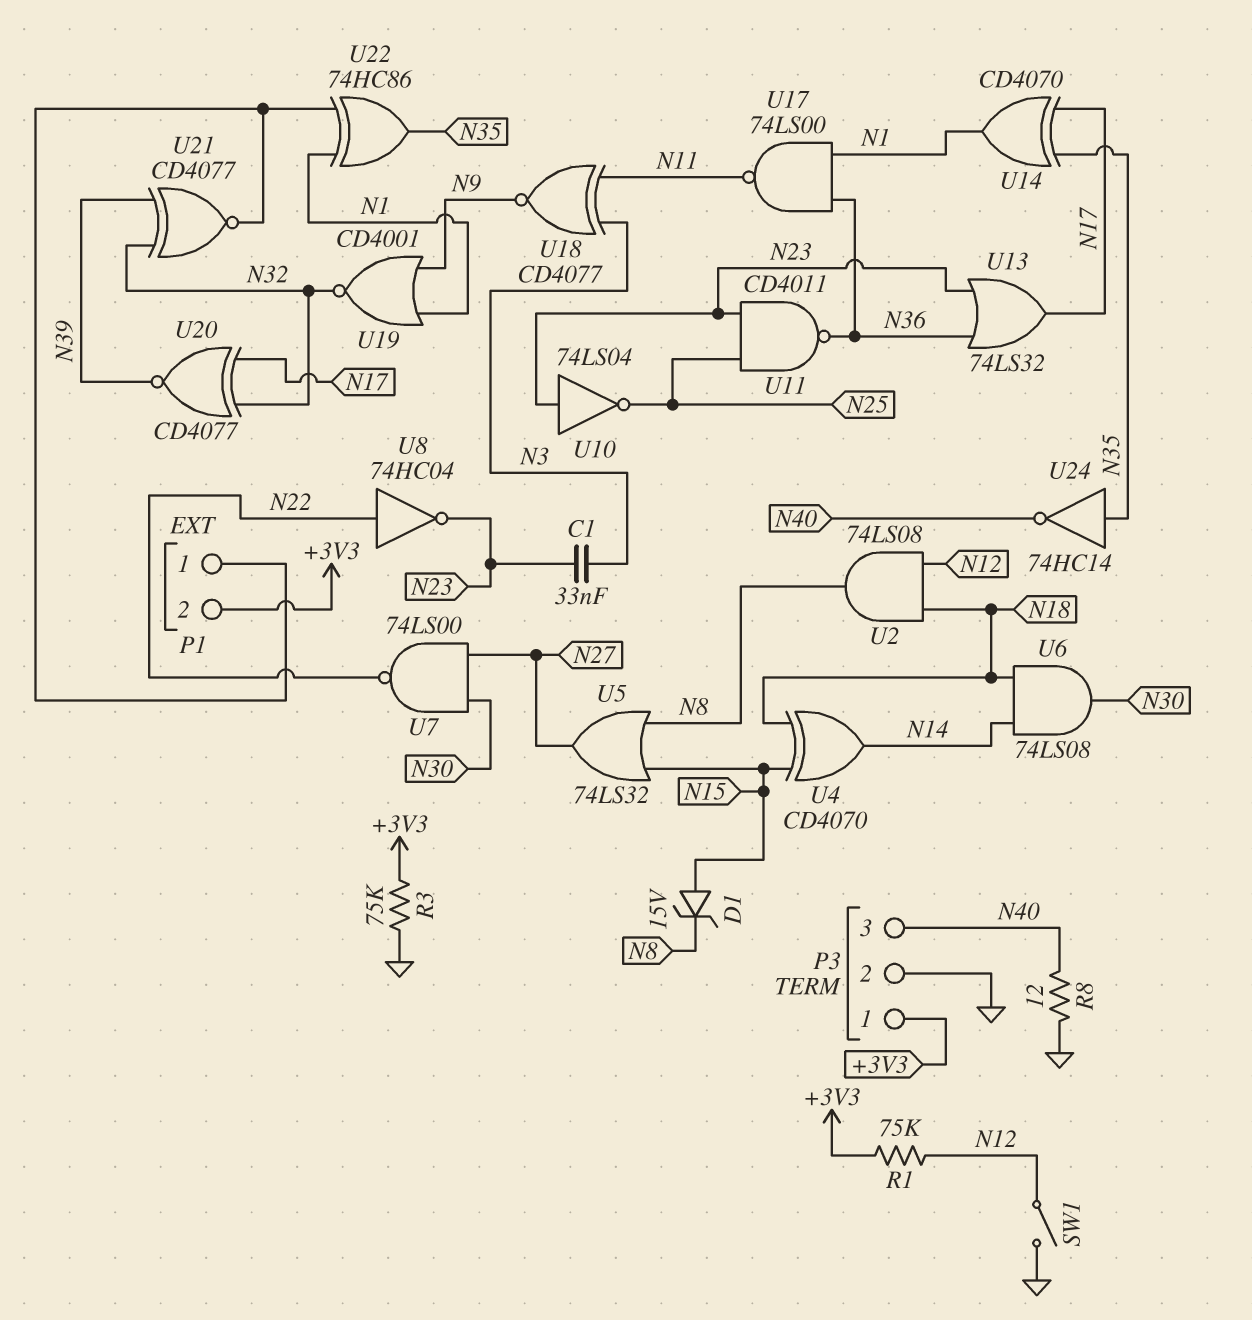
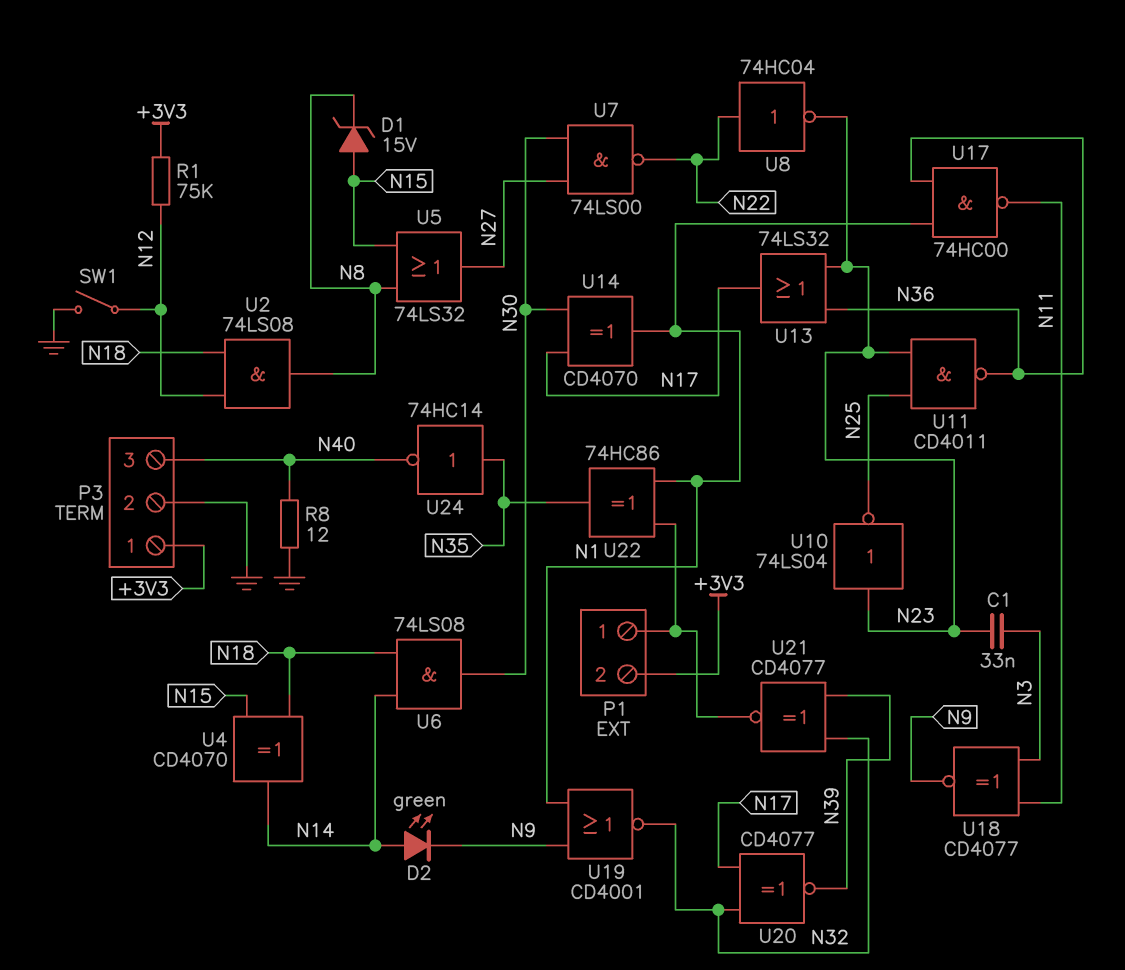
D2: none -> LED green (A N14, K N9)
R3: 75k (+3V3, GND) -> none
U14: XOR CD4070 (in N17, in N35, out N1) -> XOR CD4070 (in N17, in N30, out N1)
U17: NAND 74LS00 (in N1, in N36, out N11) -> NAND 74HC00 (in N1, in N36, out N11)

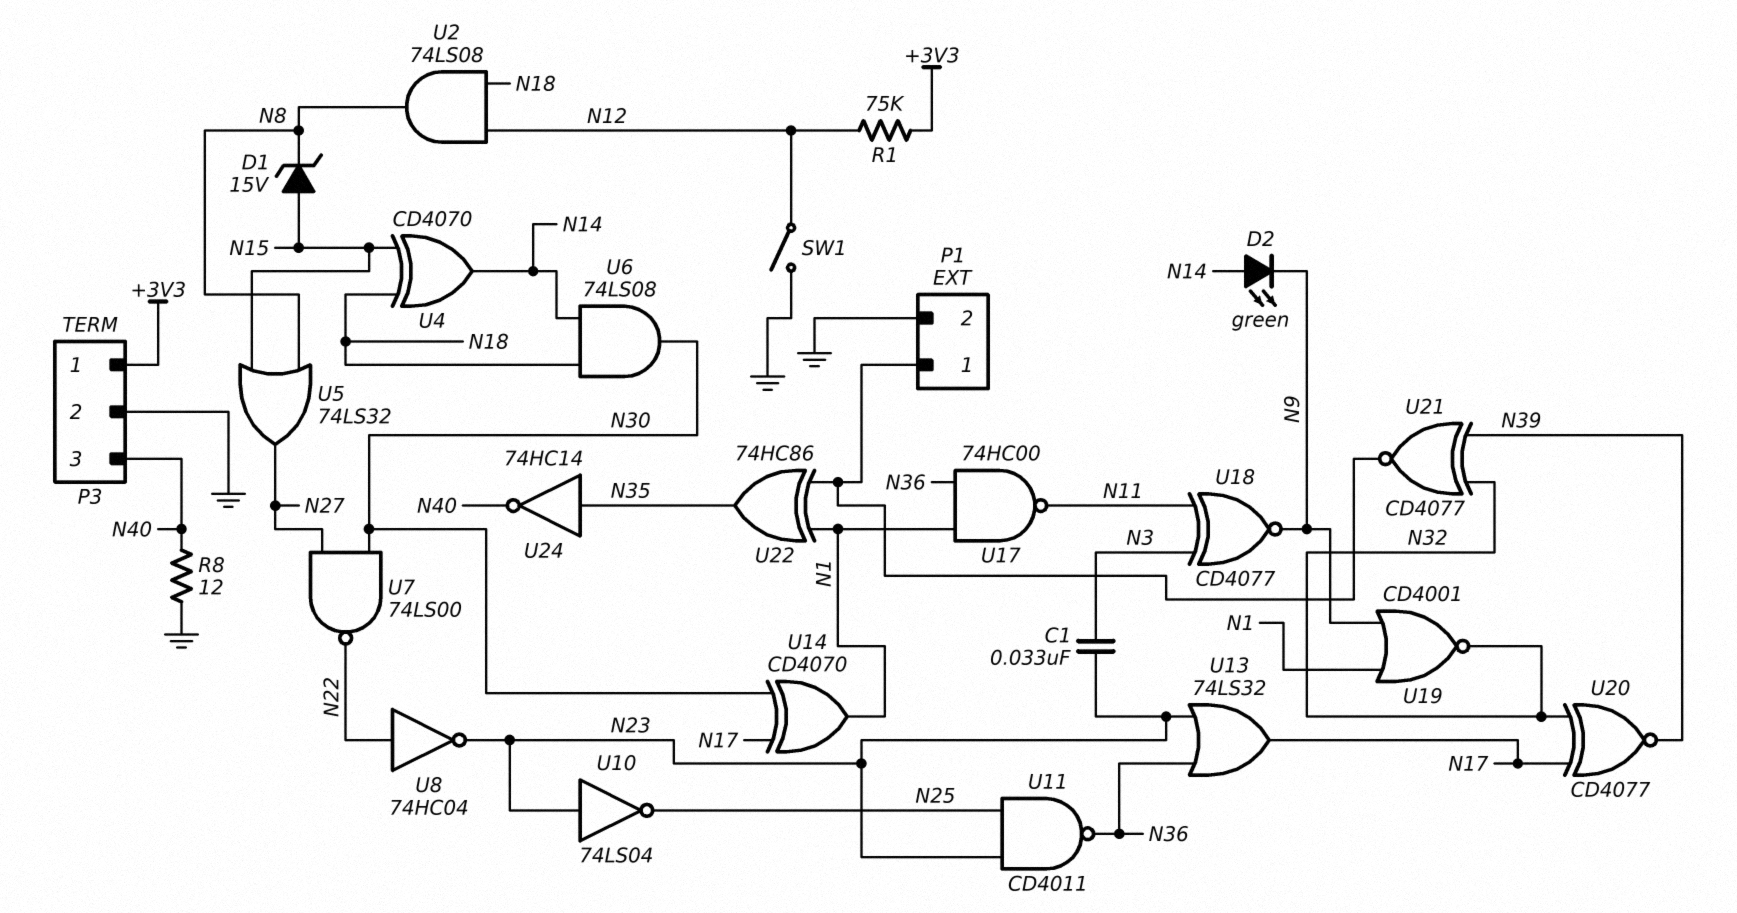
P1 pin 2: +3V3 -> GND

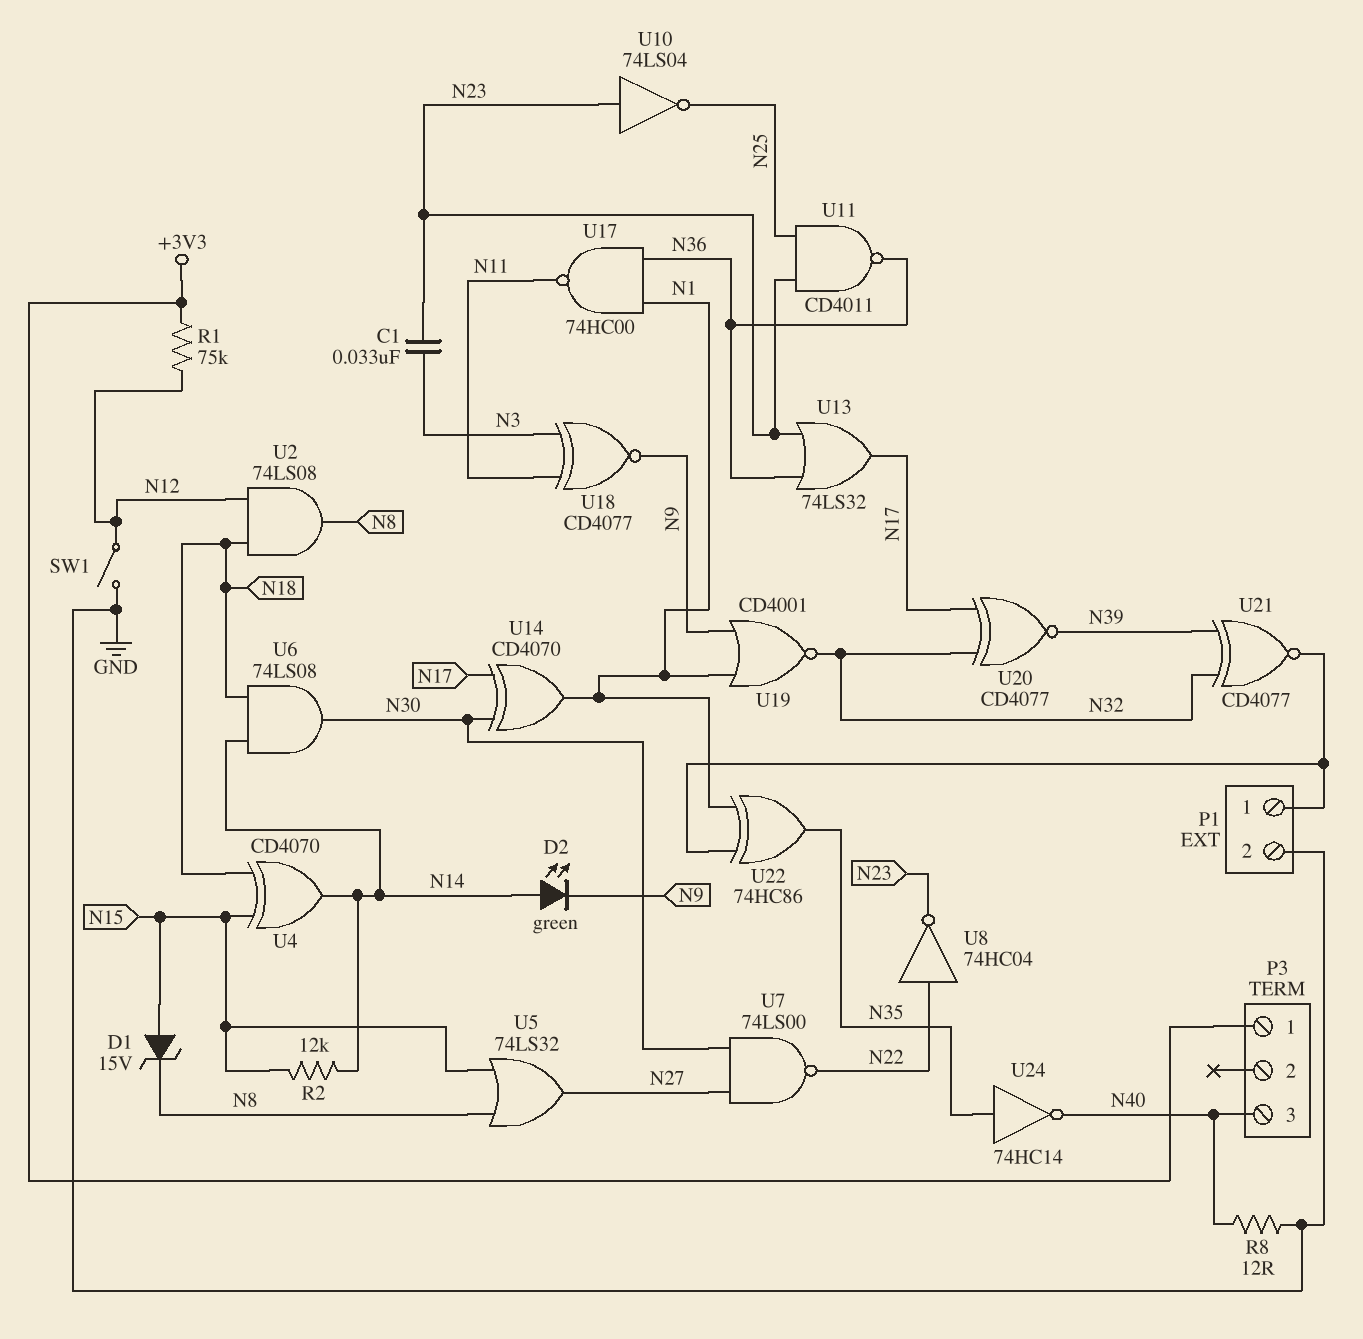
P3 pin 2: GND -> none
R2: none -> 12k (N14, N15)

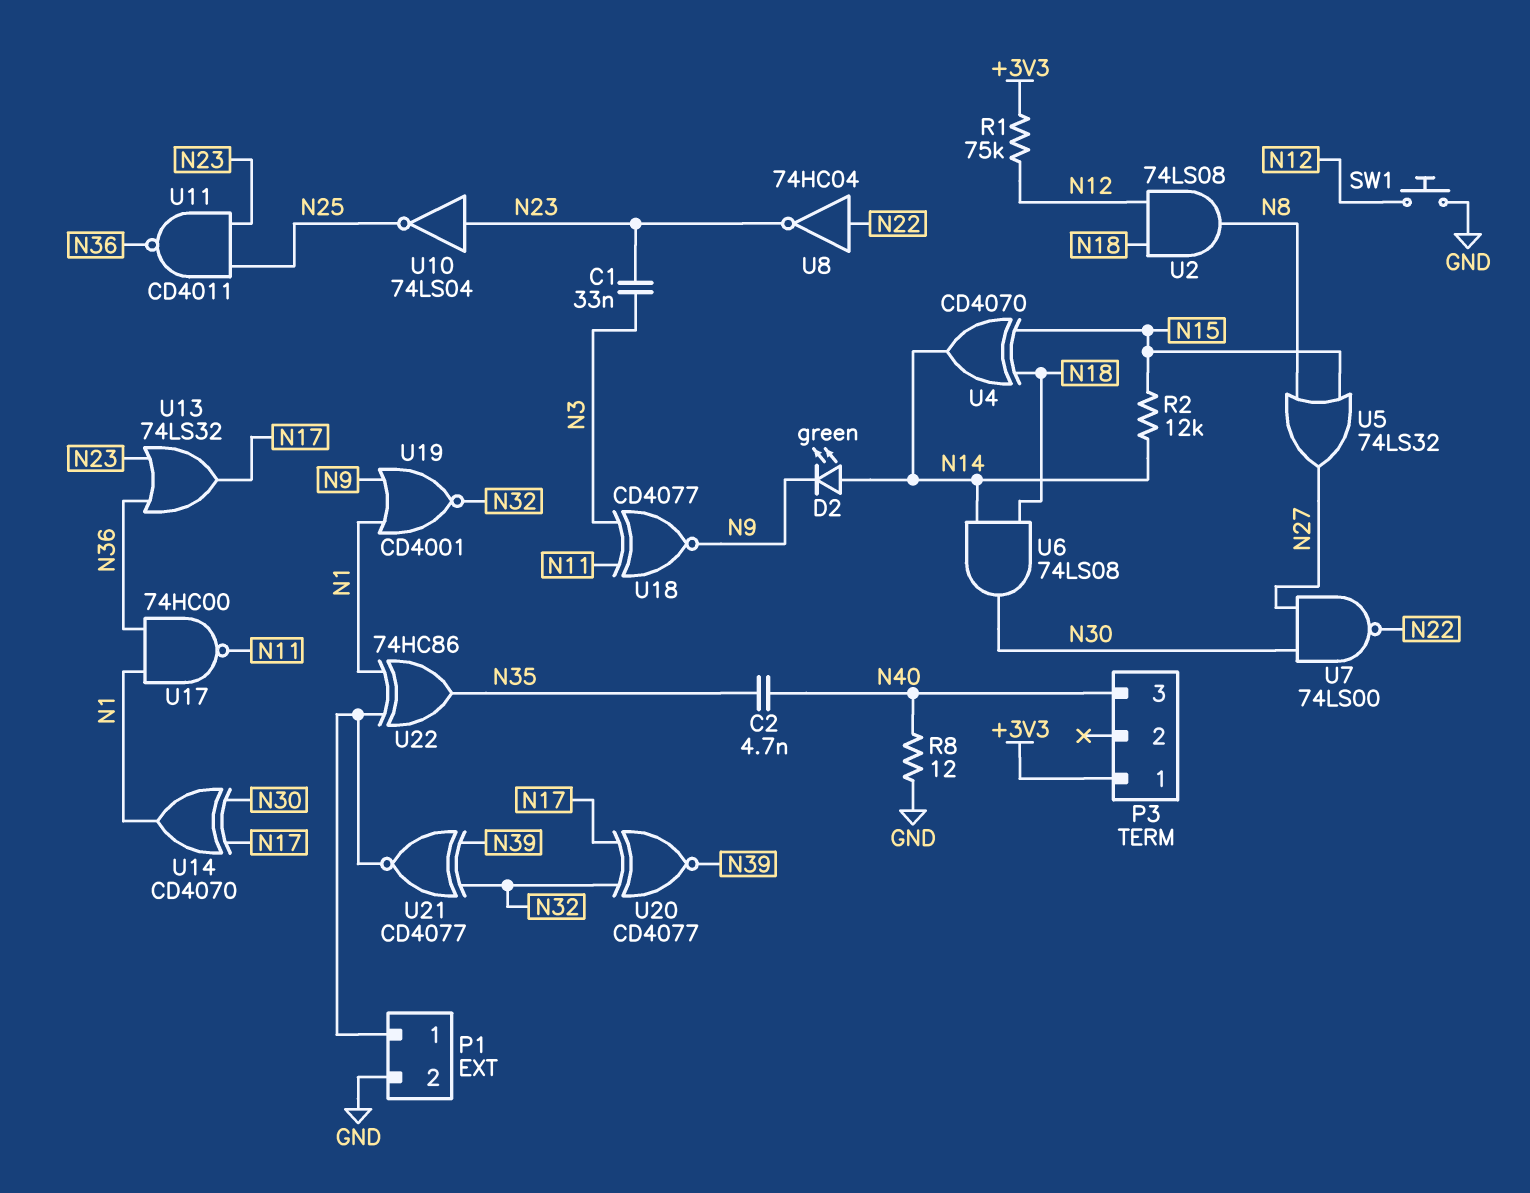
C2: none -> 4.7nF (N35, N40)
D1: zener 15V (A N15, K N8) -> none
SW1: switch (GND, N12) -> button (GND, N12)
U24: NOT 74HC14 (in N35, out N40) -> none

